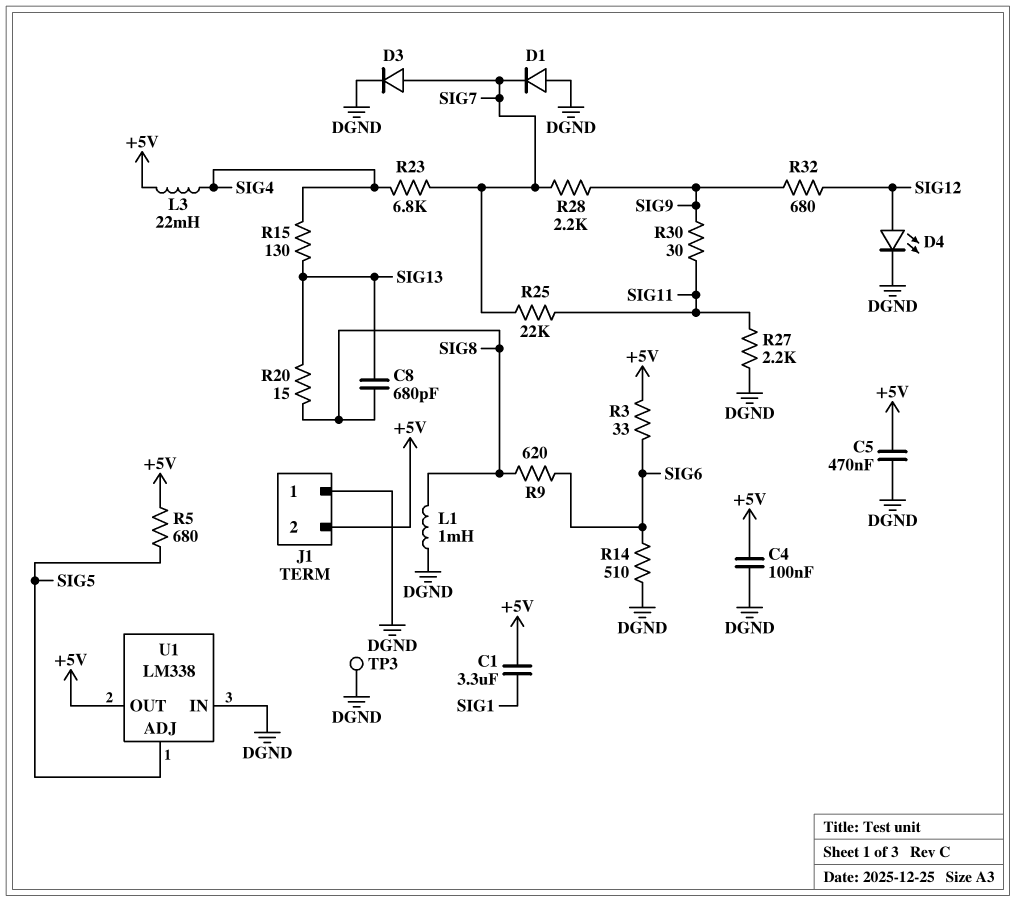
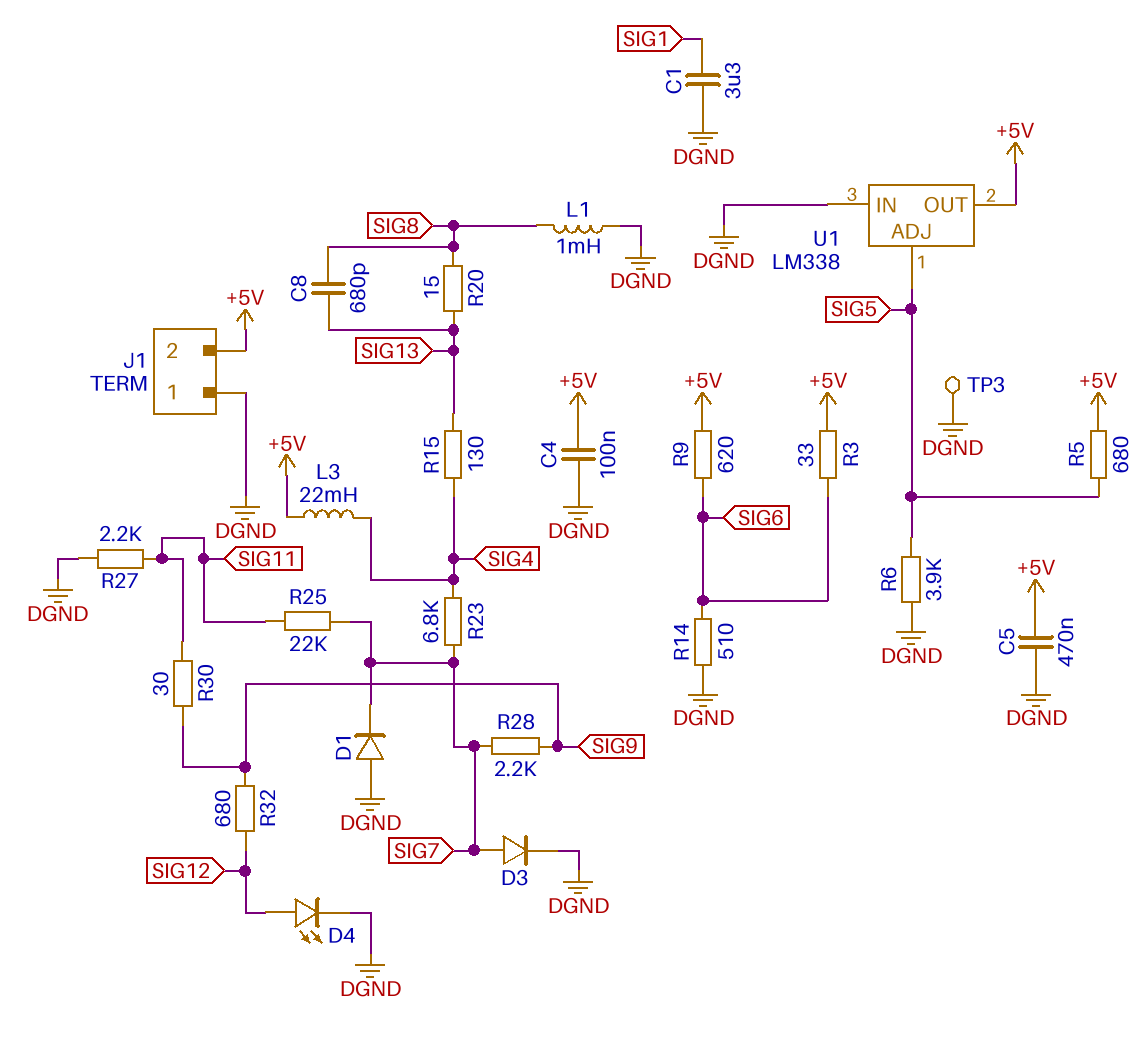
C1: 3.3uF (+5V, SIG1) -> 3.3uF (DGND, SIG1)
R6: none -> 3.9k (DGND, SIG5)
R9: 620 (SIG6, SIG8) -> 620 (+5V, SIG6)

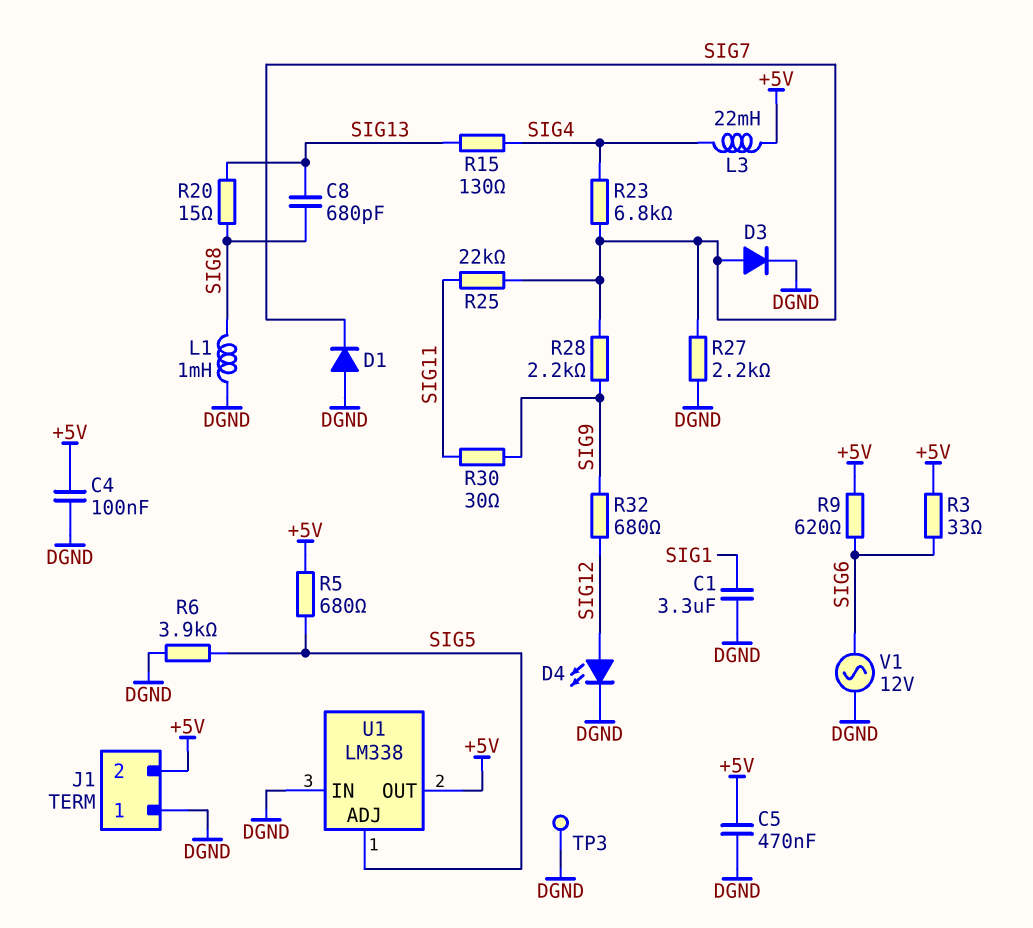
R14: 510 (DGND, SIG6) -> none
R27: 2.2k (DGND, SIG11) -> 2.2k (DGND, SIG7)
V1: none -> AC 12V (DGND, SIG6)

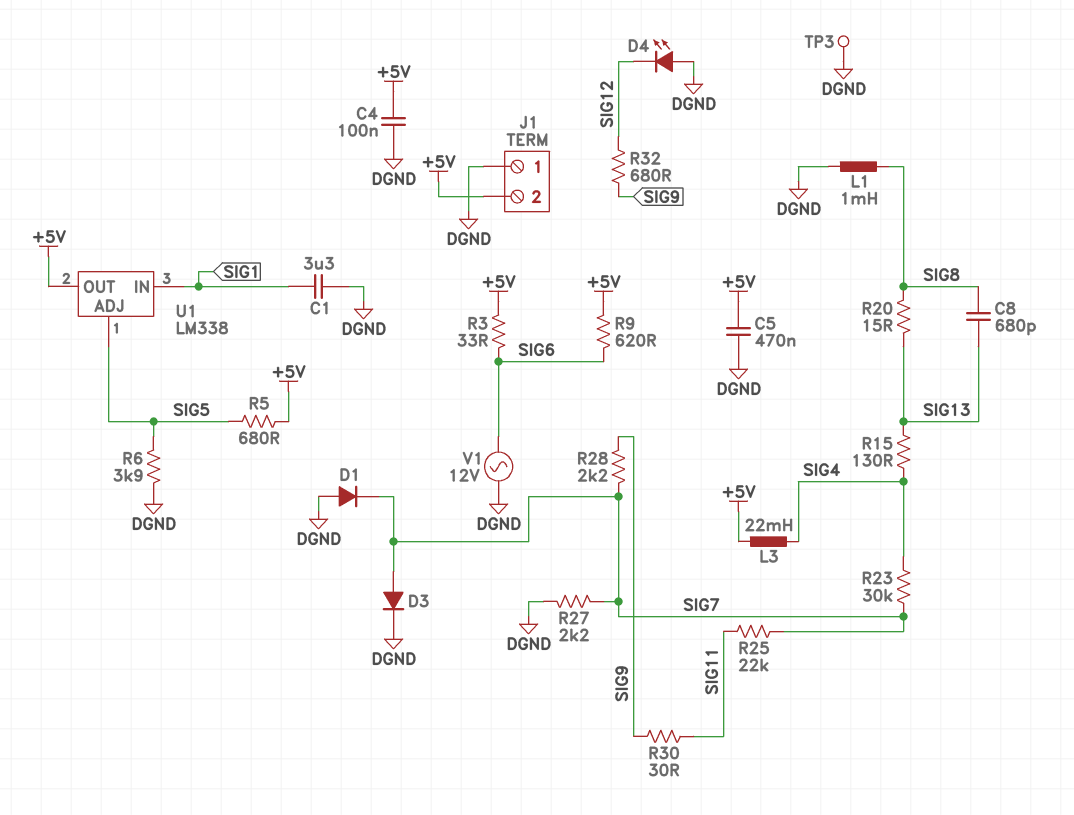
D4: LED (A SIG12, K DGND) -> LED (A DGND, K SIG12)
R23: 6.8k (SIG4, SIG7) -> 30k (SIG4, SIG7)
U1 pin IN: DGND -> SIG1

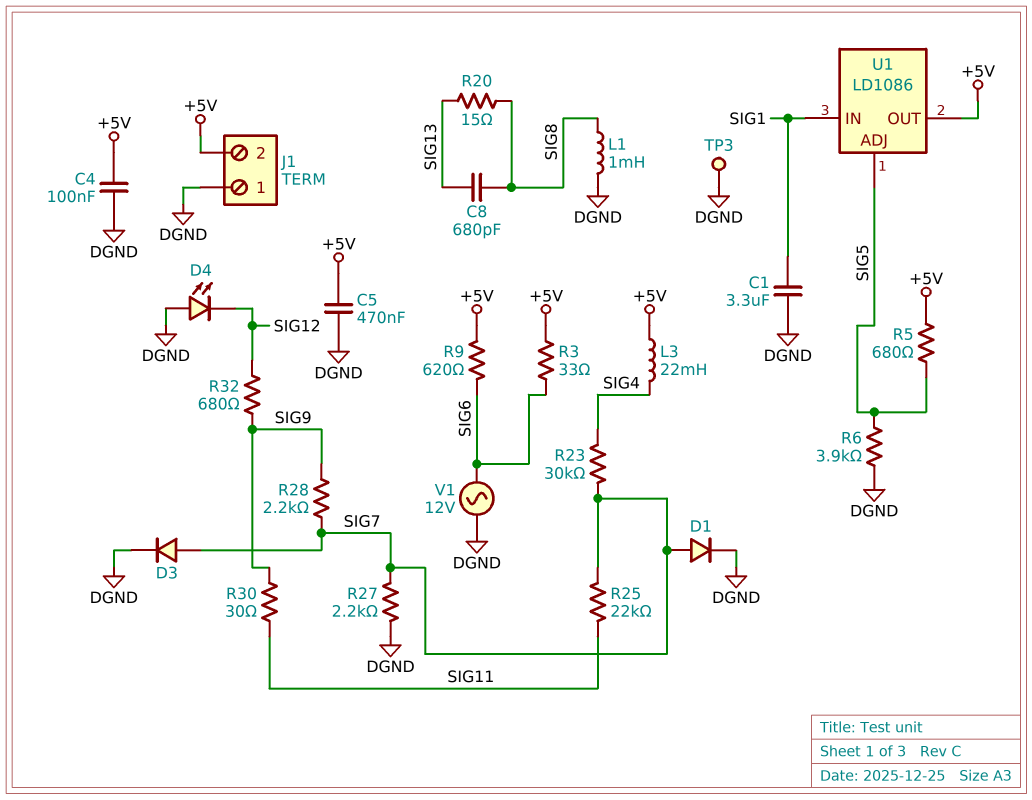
D1: diode (A DGND, K SIG7) -> diode (A SIG7, K DGND)
R15: 130 (SIG4, SIG13) -> none
U1: LM338 -> LD1086

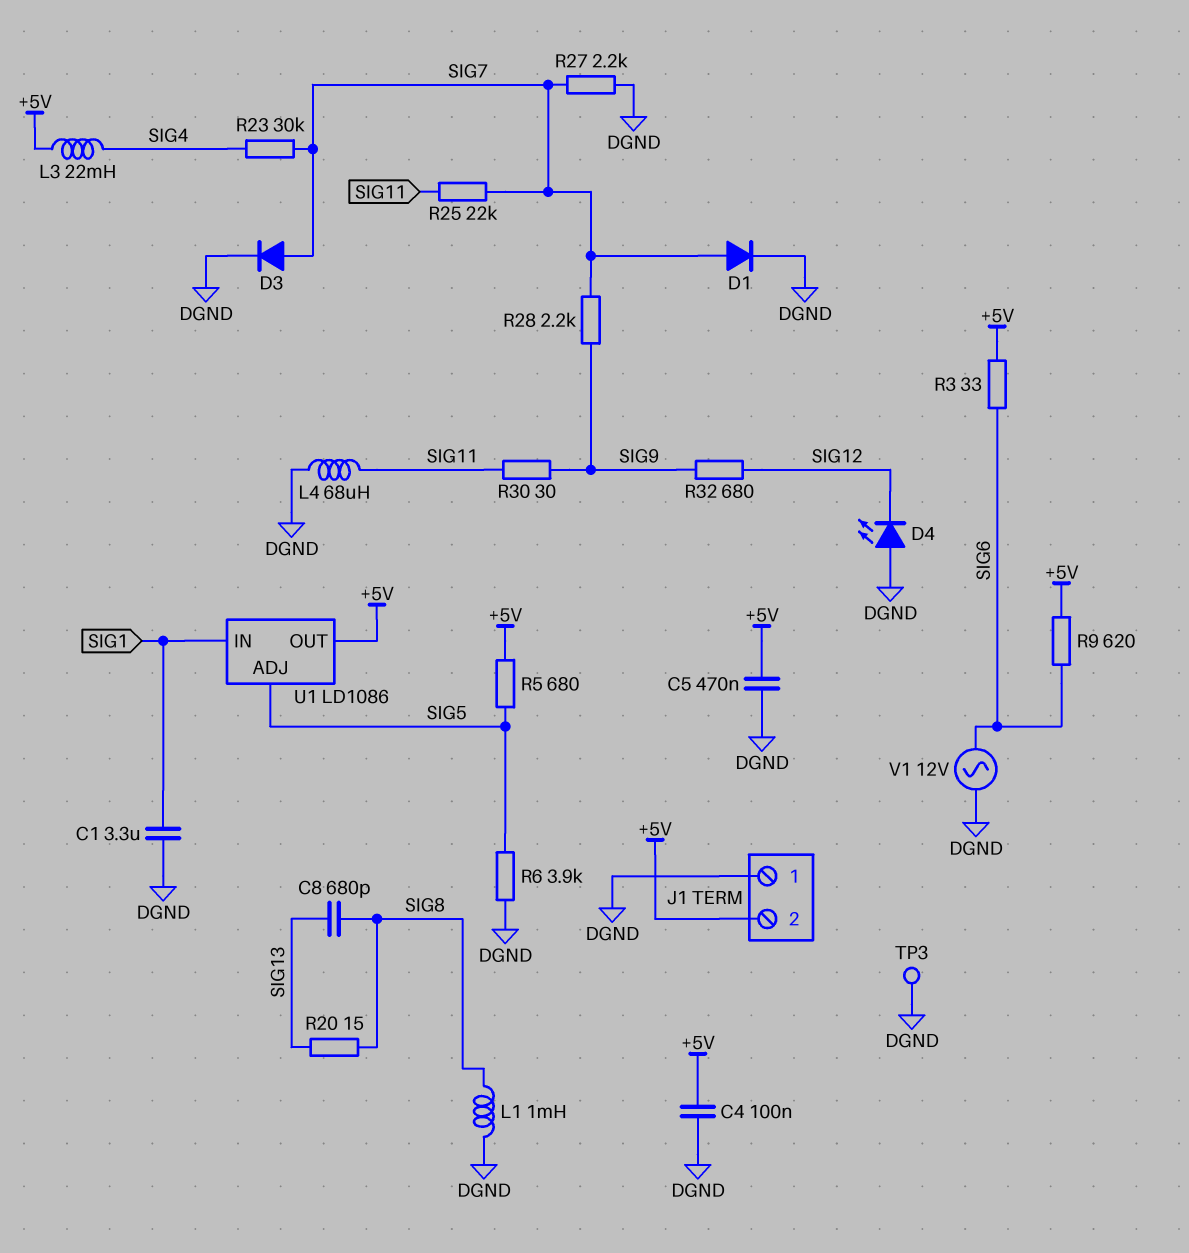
L4: none -> 68uH (DGND, SIG11)

